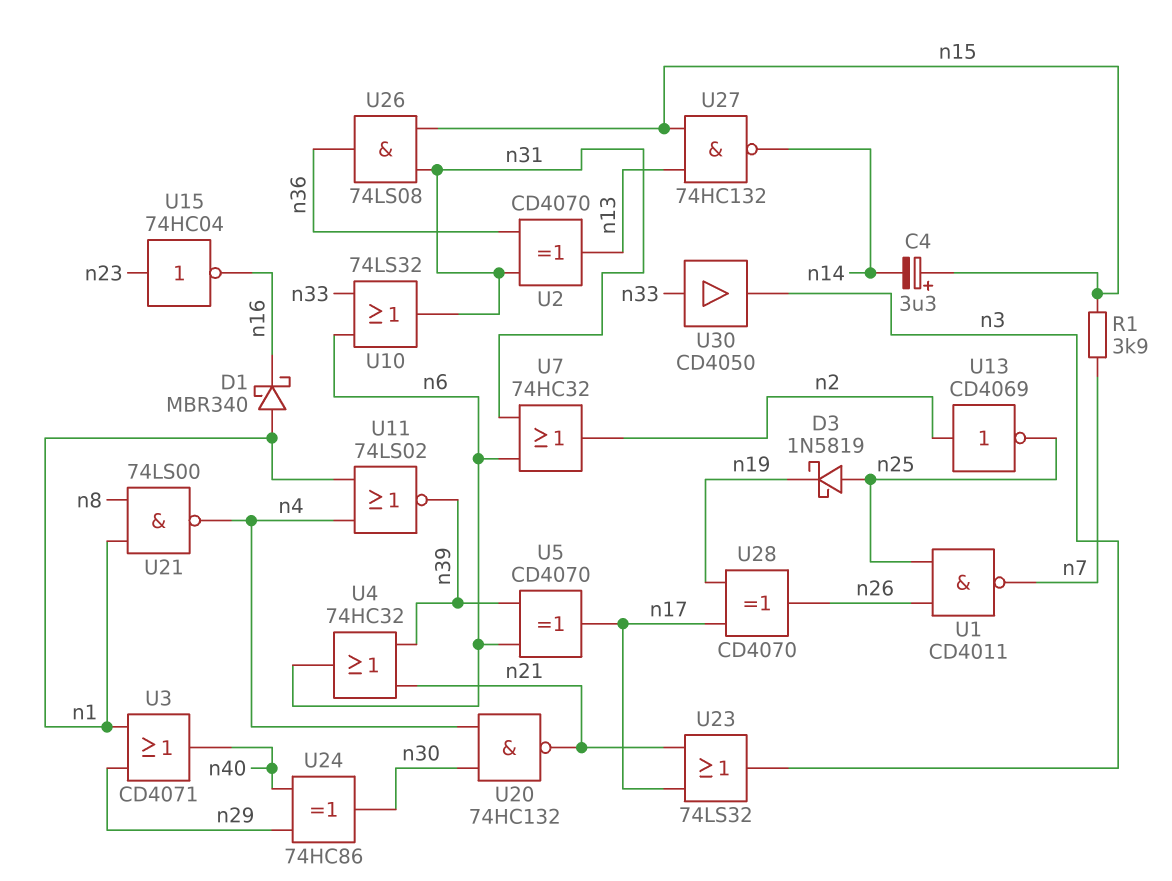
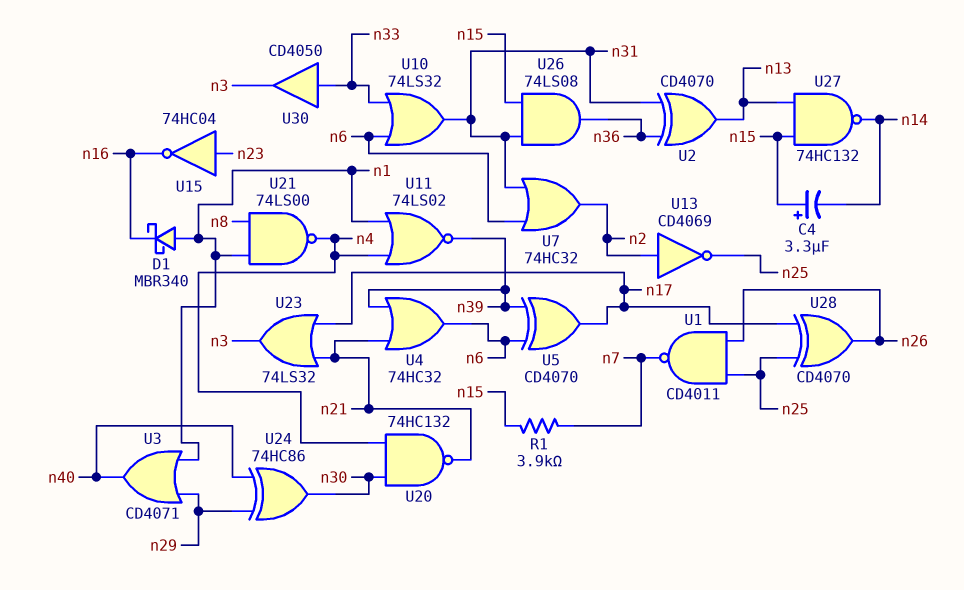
D3: schottky 1N5819 (A n25, K n19) -> none
U28: XOR CD4070 (in n17, in n19, out n26) -> XOR CD4070 (in n17, in n25, out n26)

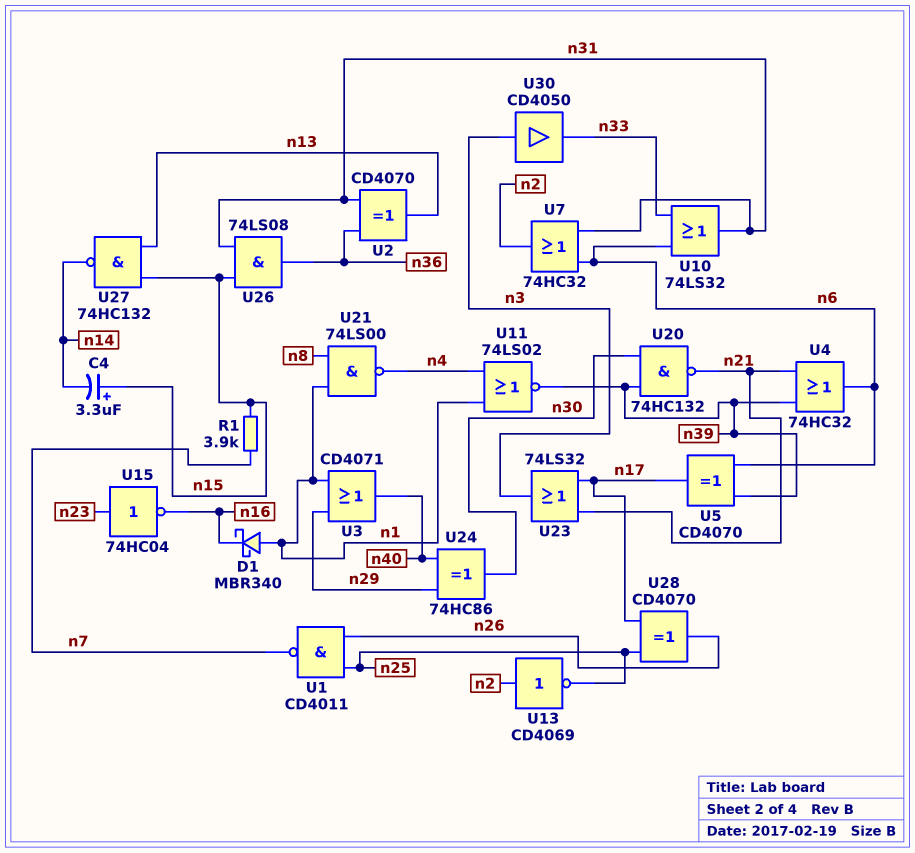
U20: NAND 74HC132 (in n4, in n30, out n21) -> NAND 74HC132 (in n30, in n39, out n21)
U30: buffer CD4050 (in n33, out n3) -> buffer CD4050 (in n3, out n33)

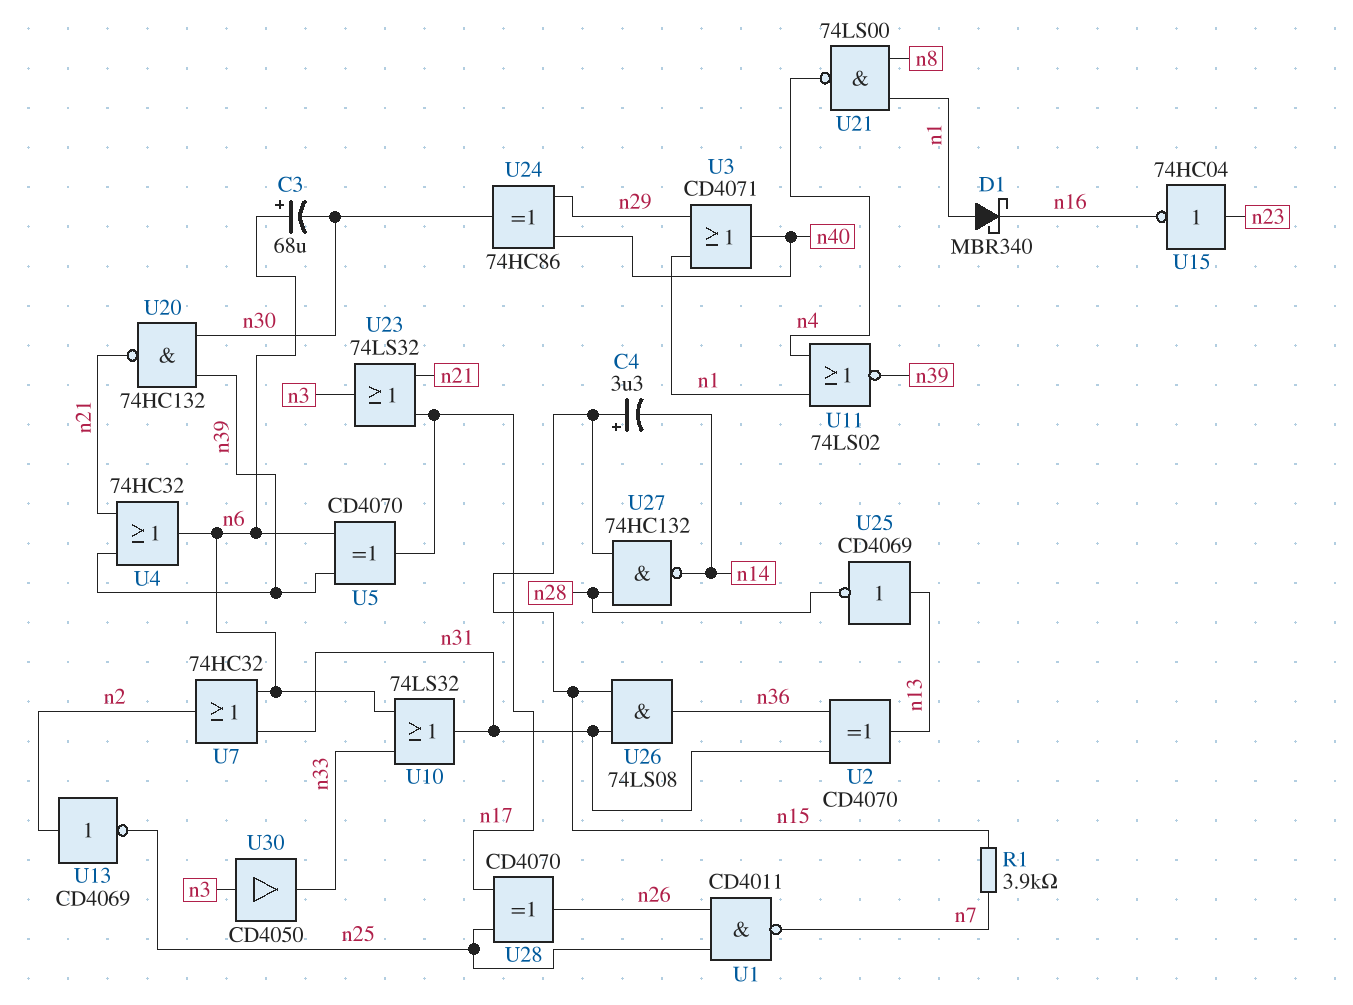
C3: none -> 68uF (plus n6, minus n30)
U25: none -> NOT CD4069 (in n13, out n28)
U27: NAND 74HC132 (in n13, in n15, out n14) -> NAND 74HC132 (in n15, in n28, out n14)

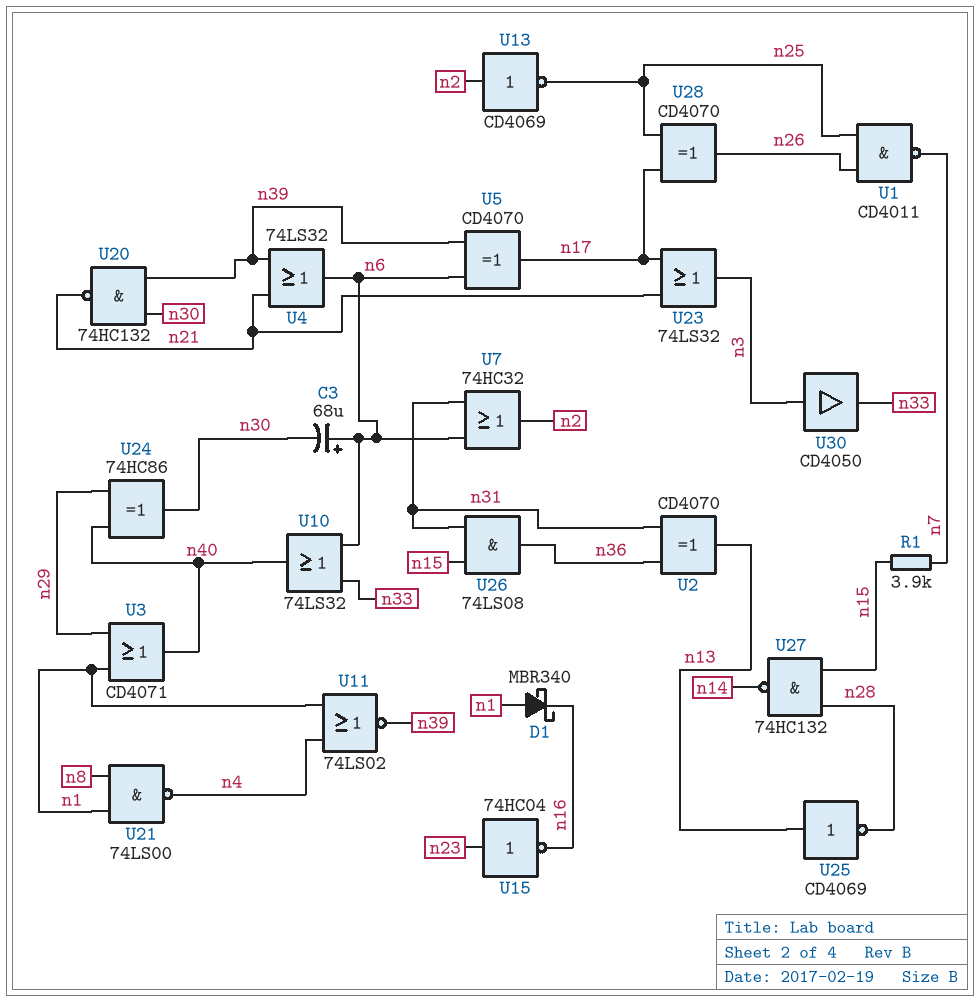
C4: 3.3uF (plus n15, minus n14) -> none
U4: OR 74HC32 (in n21, in n39, out n6) -> OR 74LS32 (in n21, in n39, out n6)
U10: OR 74LS32 (in n6, in n33, out n31) -> OR 74LS32 (in n6, in n33, out n40)

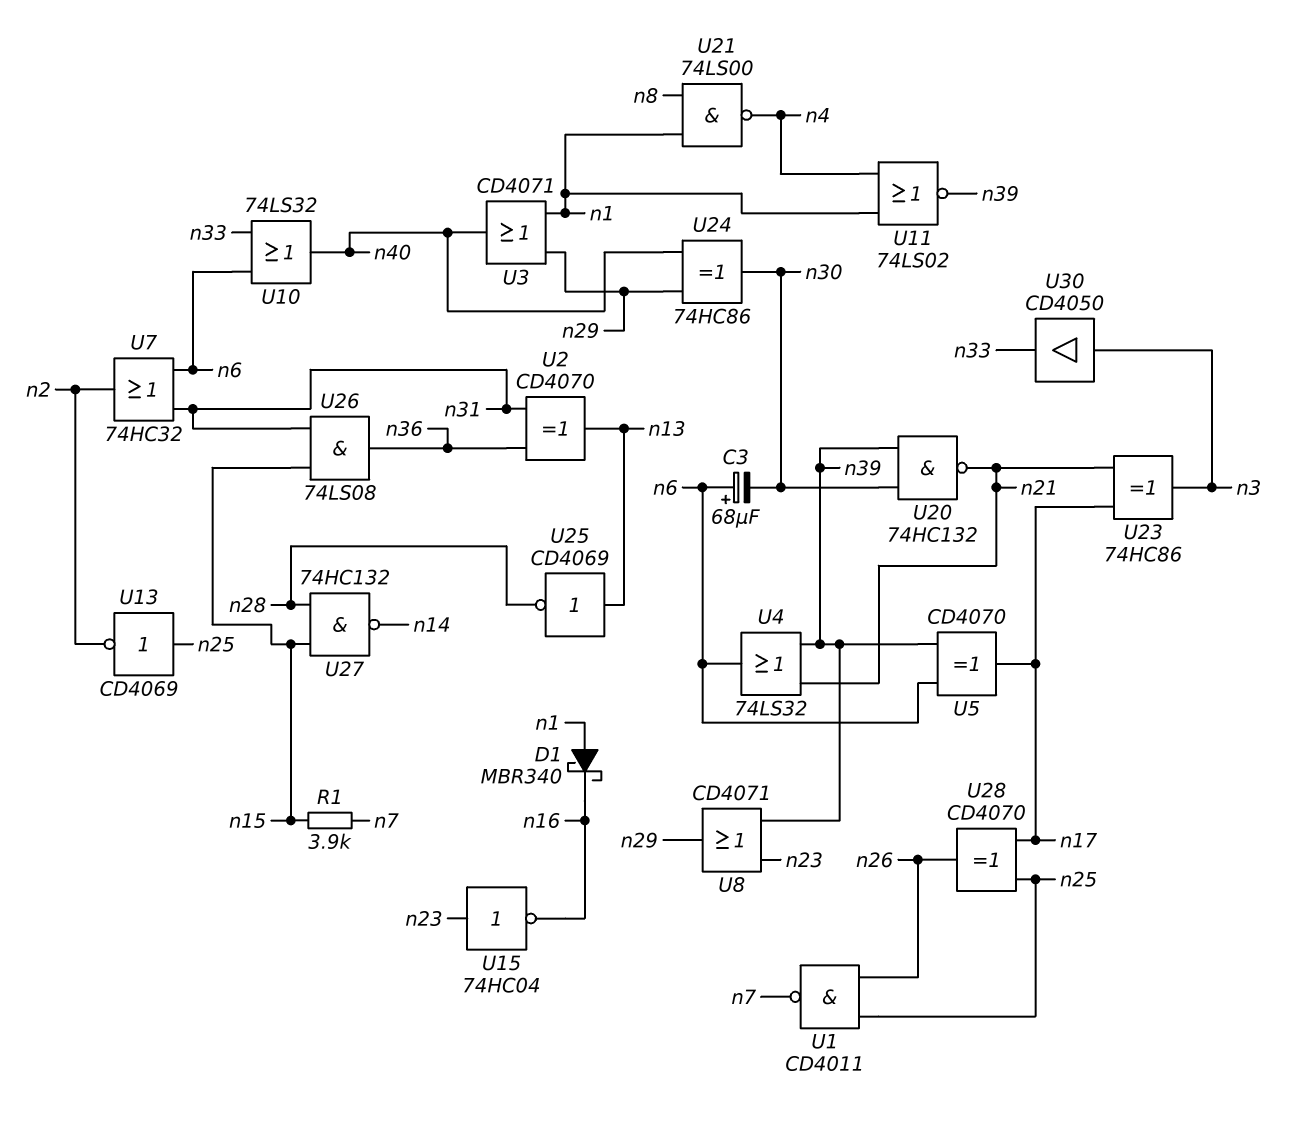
U8: none -> OR CD4071 (in n23, in n39, out n29)
U13: NOT CD4069 (in n2, out n25) -> NOT CD4069 (in n25, out n2)
U23: OR 74LS32 (in n17, in n21, out n3) -> XOR 74HC86 (in n17, in n21, out n3)

